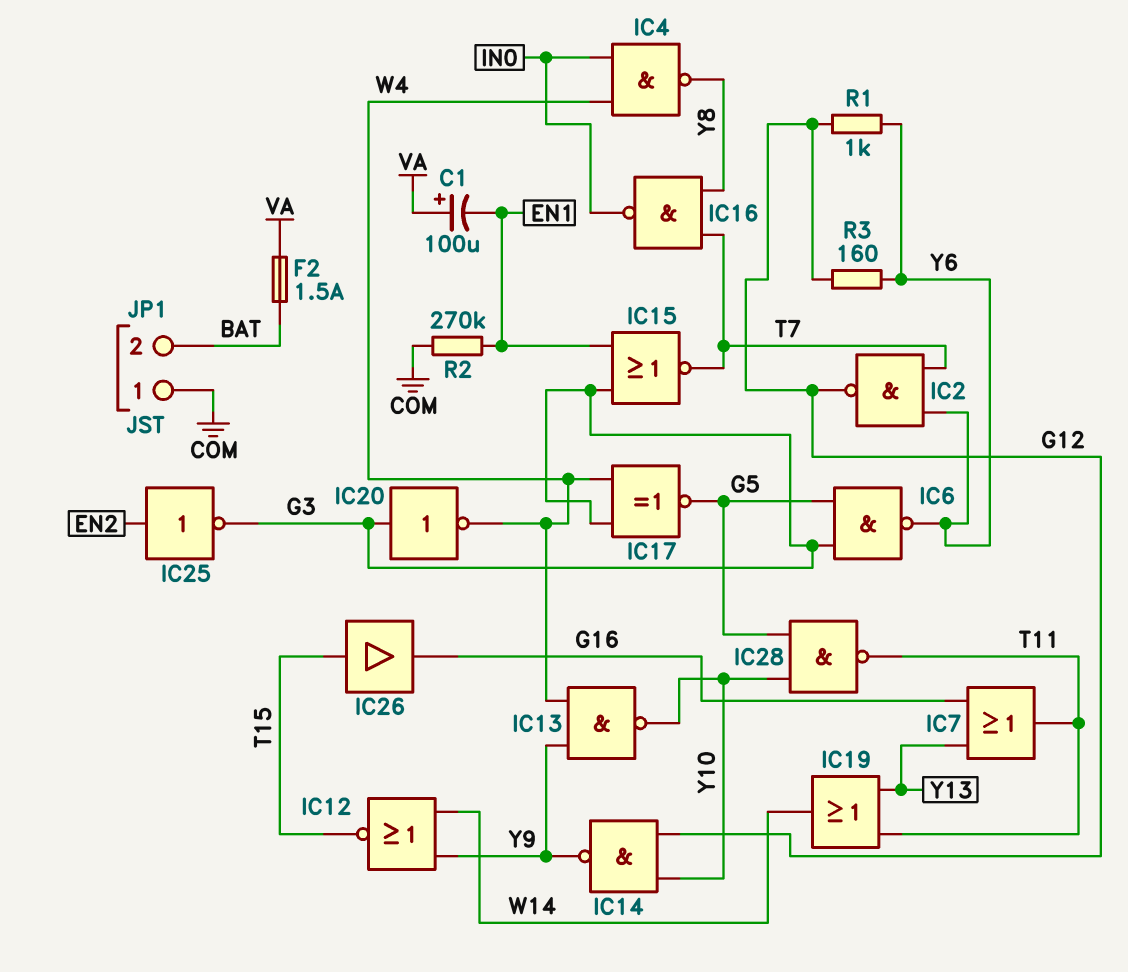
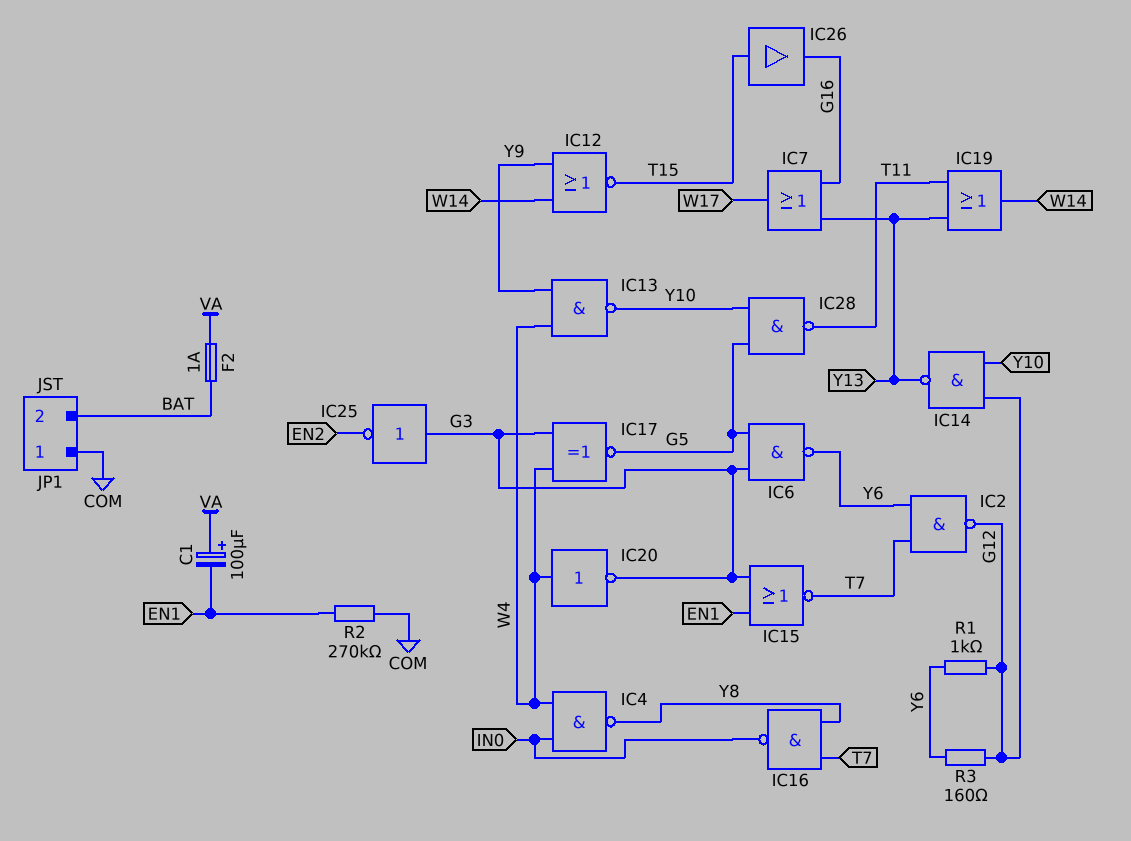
F2: 1.5A (BAT, VA) -> 1A (BAT, VA)
IC7: OR (in G16, in Y13, out T11) -> OR (in G16, in Y13, out W17)
IC14: NAND (in G12, in Y10, out Y9) -> NAND (in G12, in Y10, out Y13)
IC20: NOT (in G3, out W4) -> NOT (in W4, out G3)
IC25: NOT (in EN2, out G3) -> NOT (in G3, out EN2)

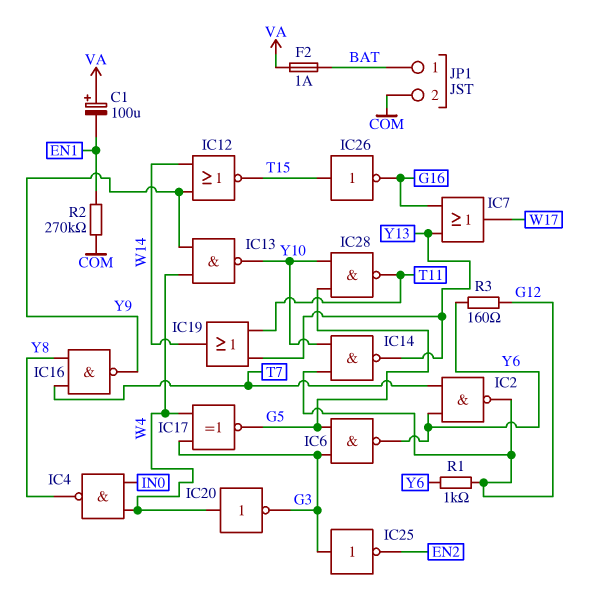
IC15: NOR (in EN1, in G3, out T7) -> none
IC16: NAND (in T7, in Y8, out IN0) -> NAND (in T7, in Y8, out Y9)
IC26: buffer (in T15, out G16) -> NOT (in T15, out G16)
JP1 pin 1: COM -> BAT
JP1 pin 2: BAT -> COM

